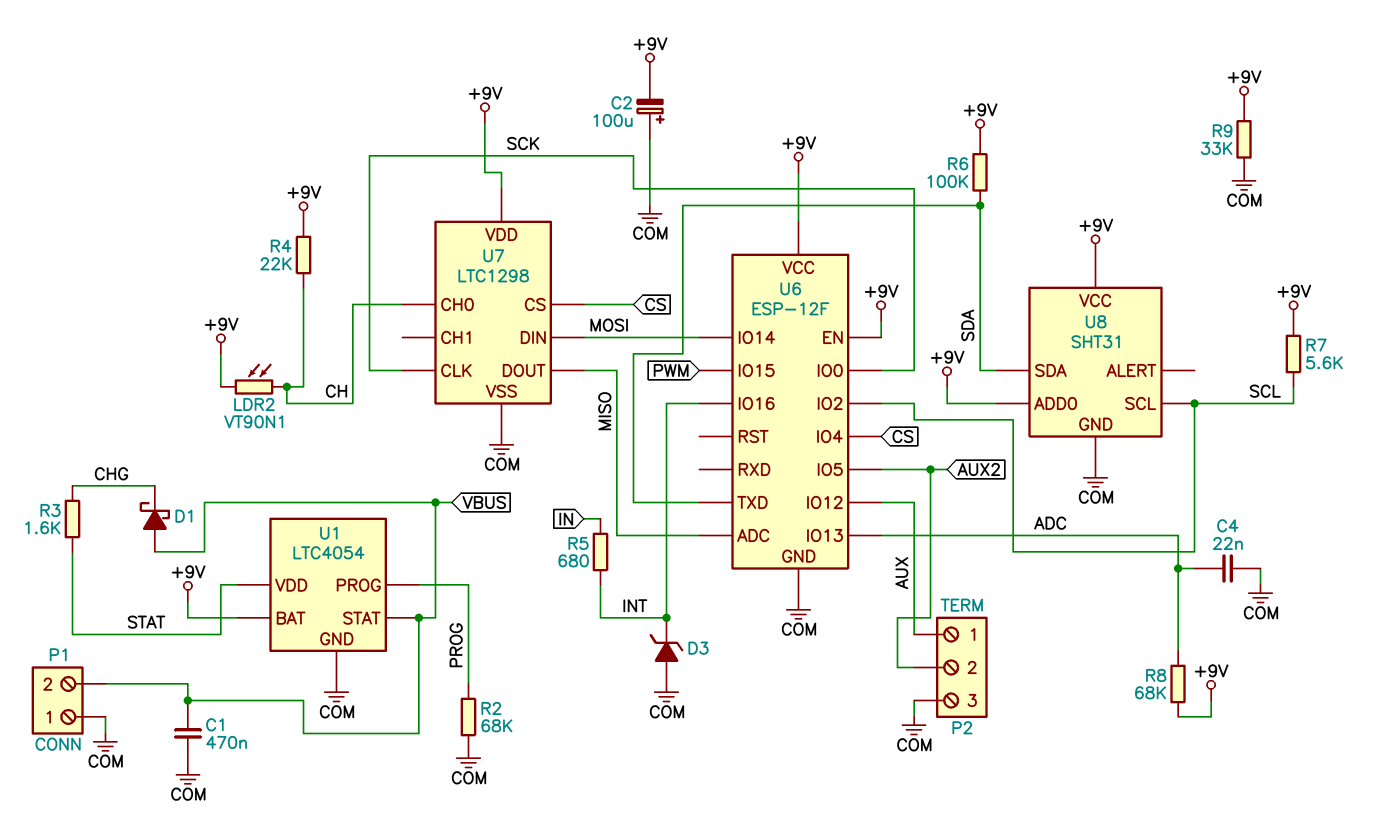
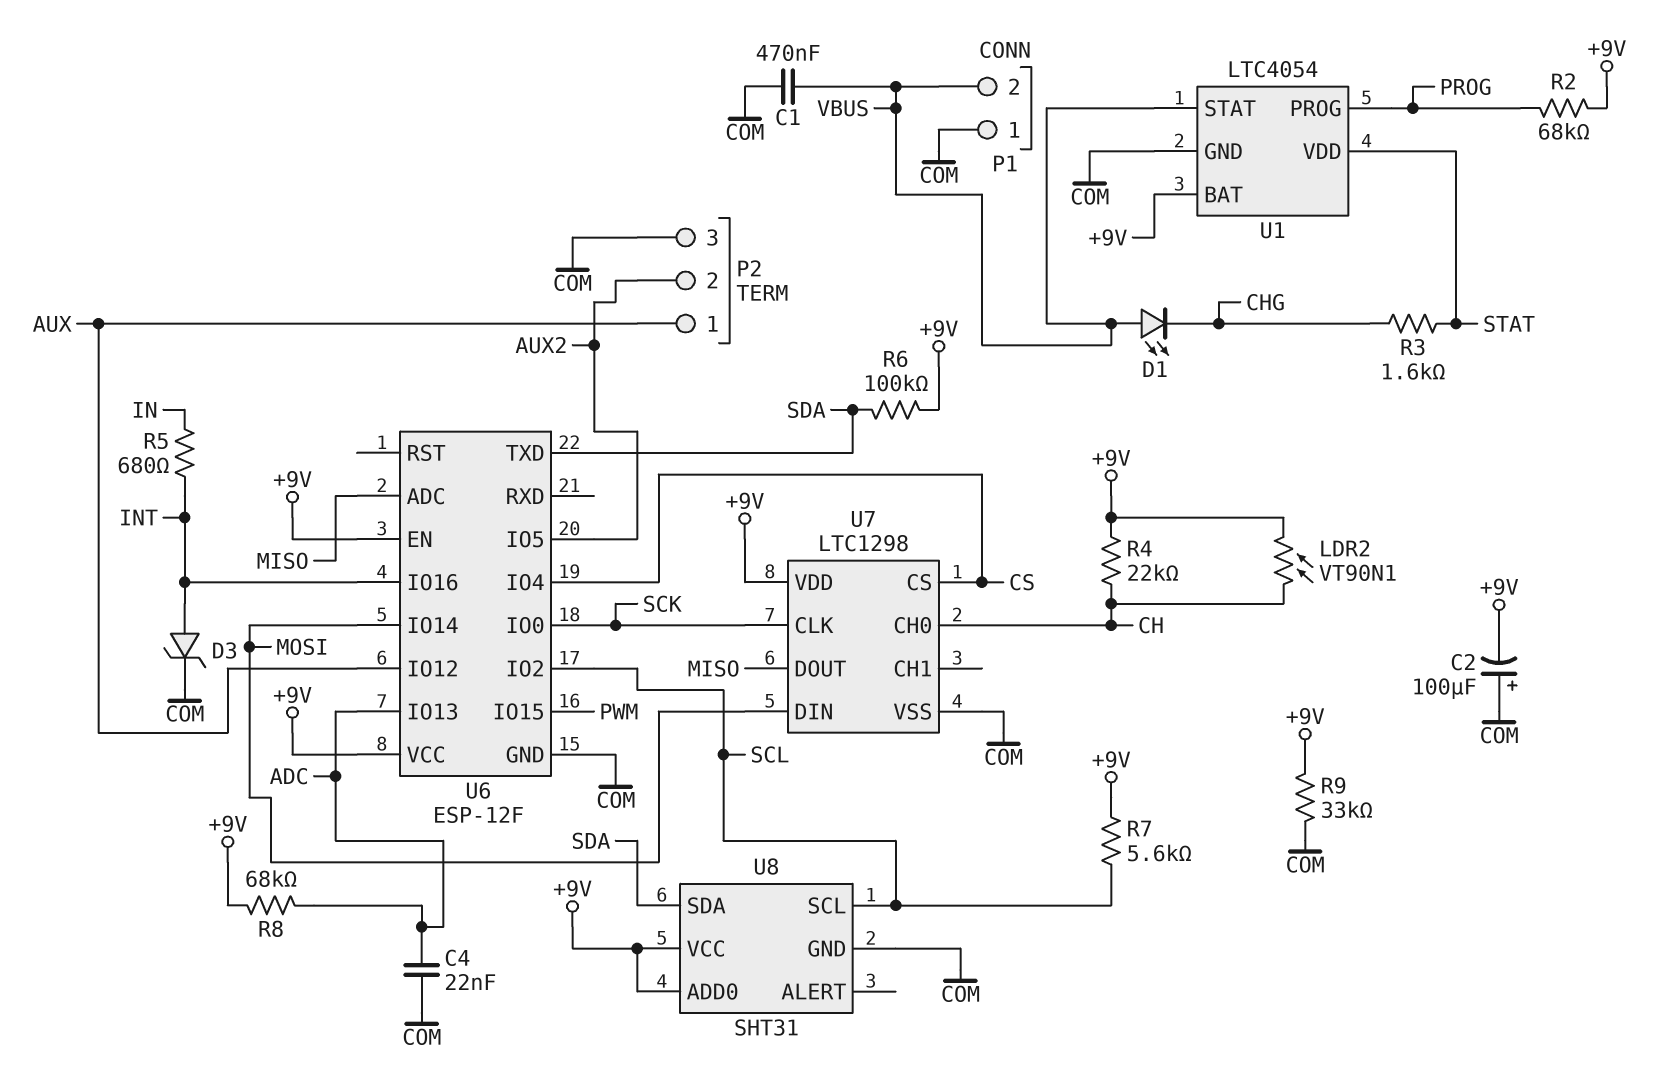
D1: schottky (A VBUS, K CHG) -> LED (A VBUS, K CHG)
D3: zener (A COM, K INT) -> zener (A INT, K COM)
R2: 68k (COM, PROG) -> 68k (+9V, PROG)

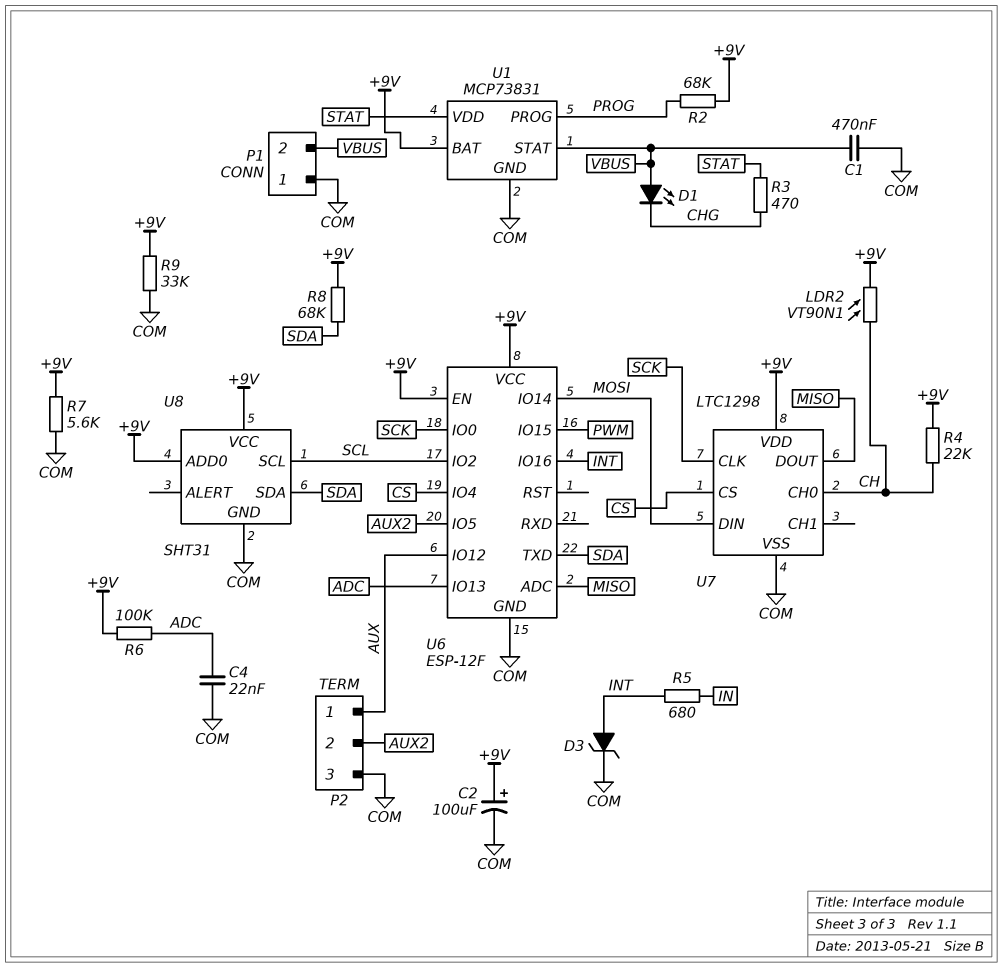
C2: 100uF (plus COM, minus +9V) -> 100uF (plus +9V, minus COM)
R3: 1.6k (CHG, STAT) -> 470 (CHG, STAT)
R6: 100k (+9V, SDA) -> 100k (+9V, ADC)
R7: 5.6k (+9V, SCL) -> 5.6k (+9V, COM)
R8: 68k (+9V, ADC) -> 68k (+9V, SDA)
U1: LTC4054 -> MCP73831

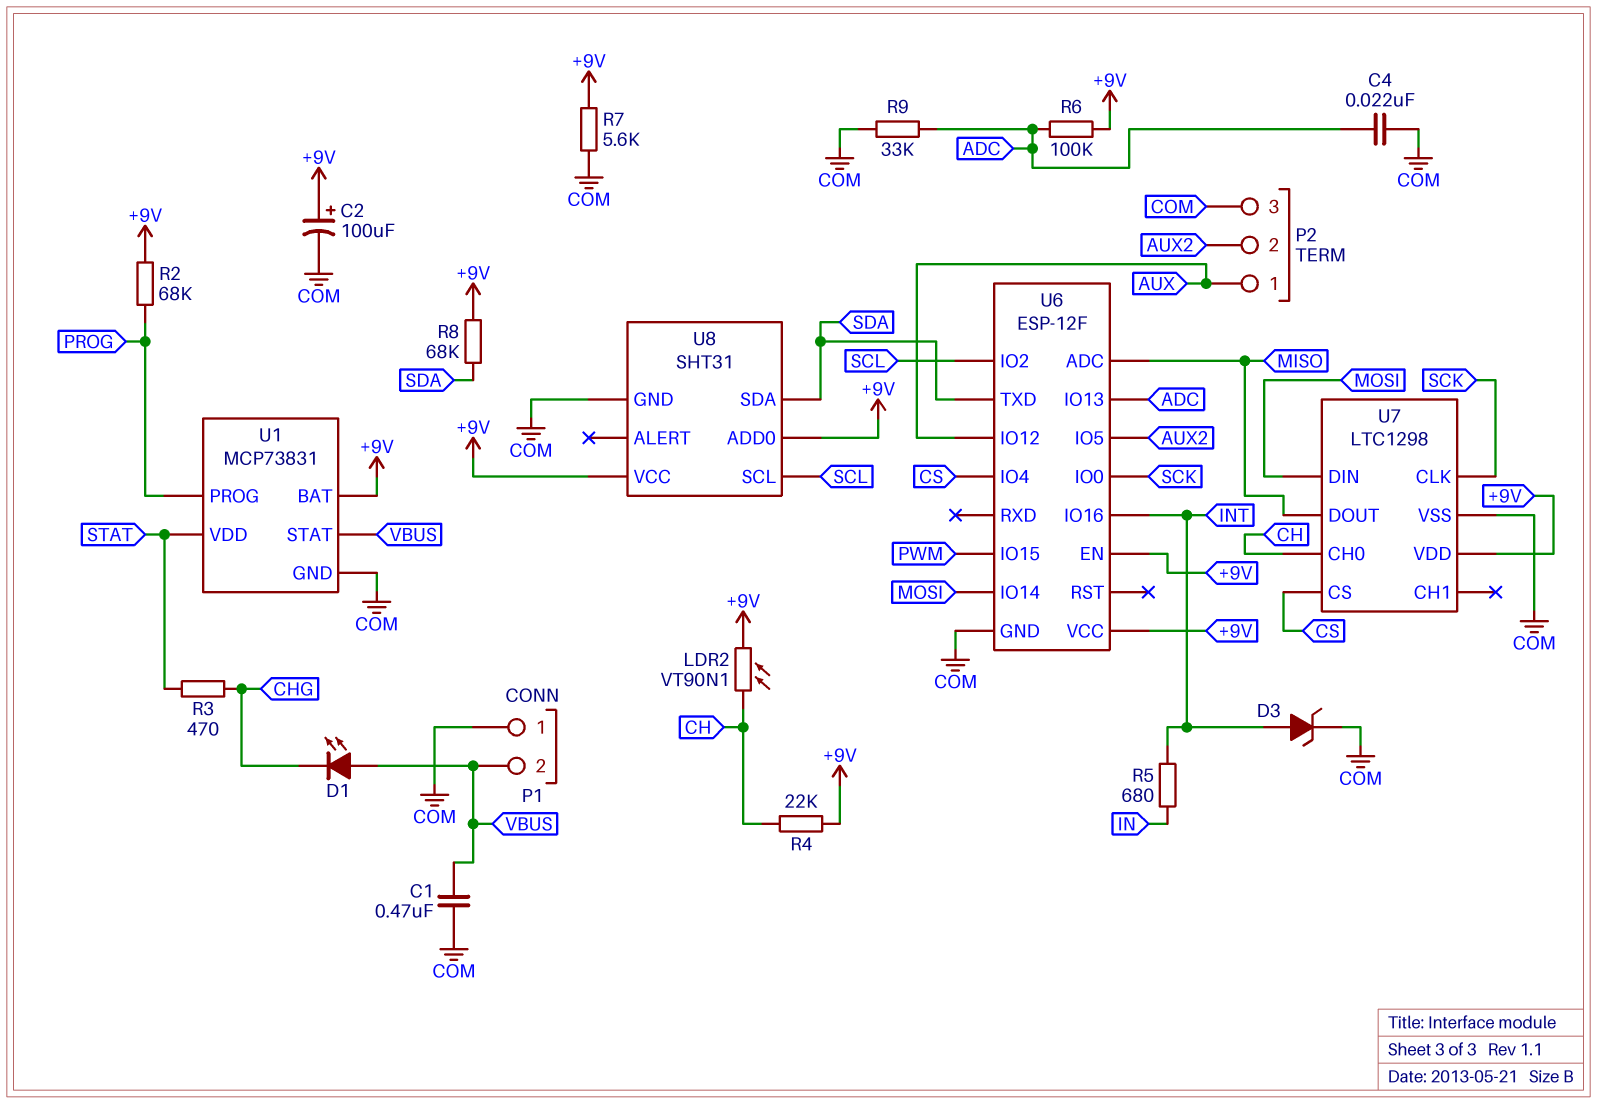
R9: 33k (+9V, COM) -> 33k (ADC, COM)

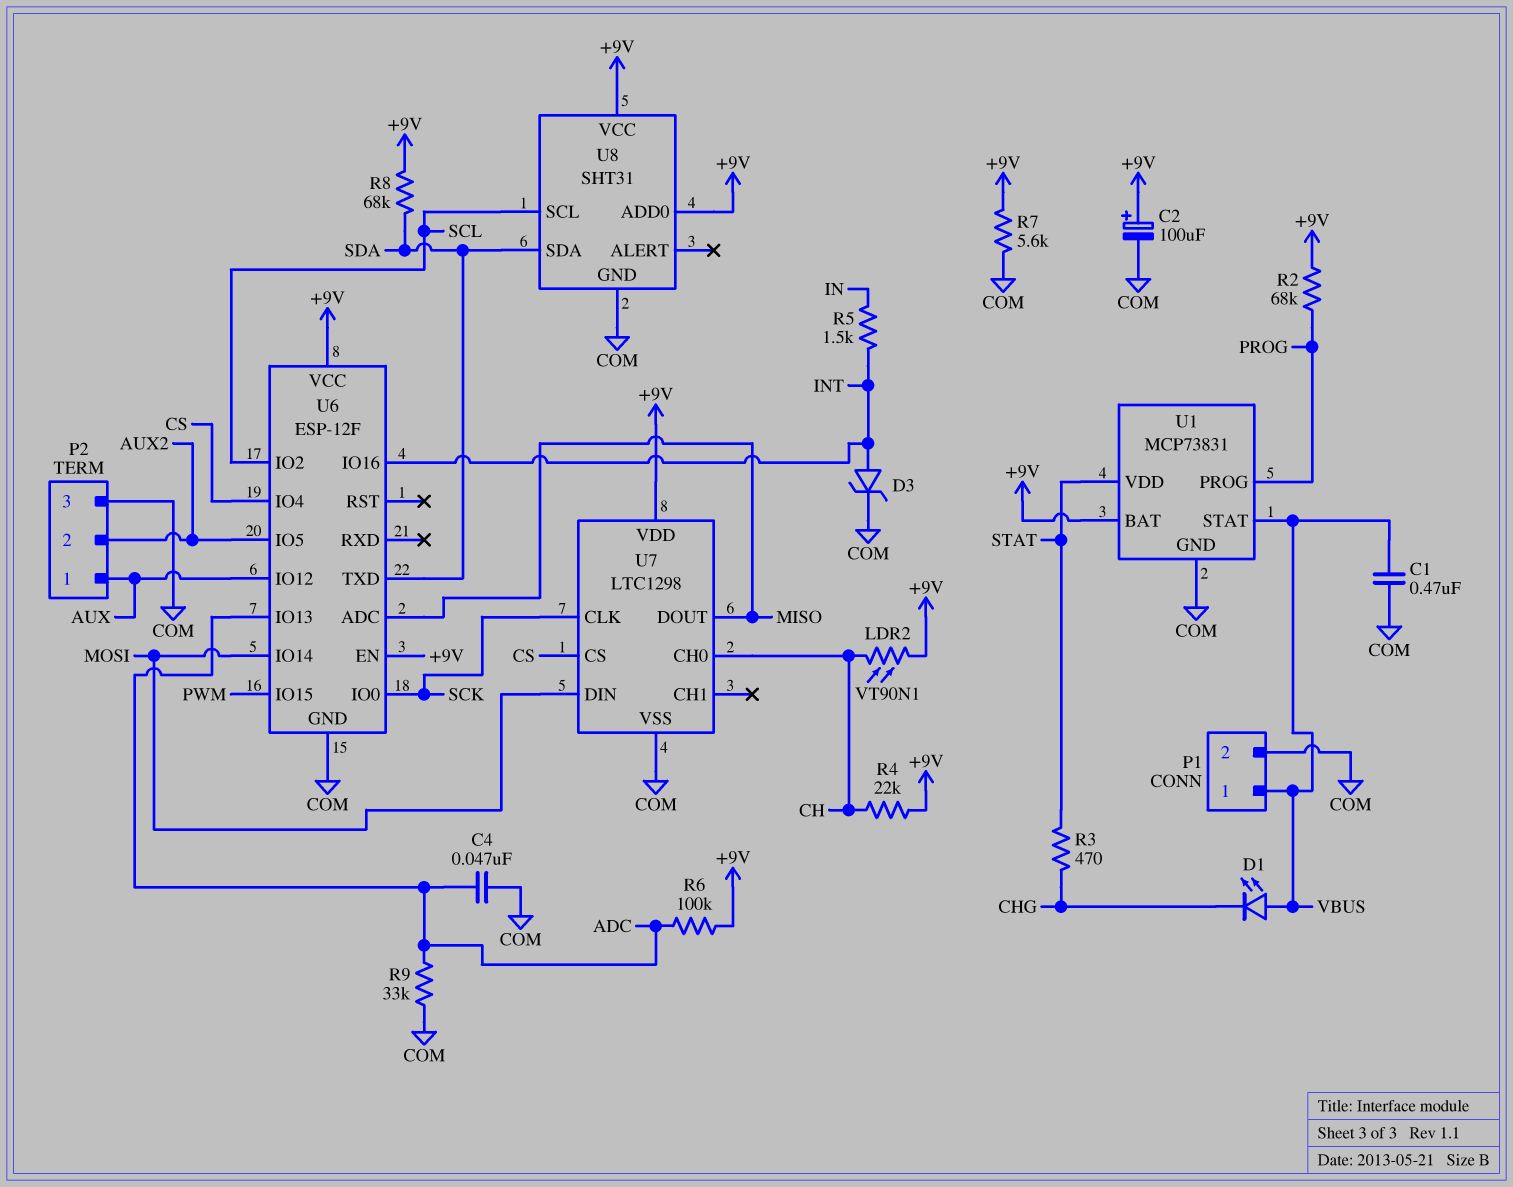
C4: 22nF (ADC, COM) -> 47nF (ADC, COM)
P1 pin 1: COM -> VBUS
P1 pin 2: VBUS -> COM
R5: 680 (IN, INT) -> 1.5k (IN, INT)

